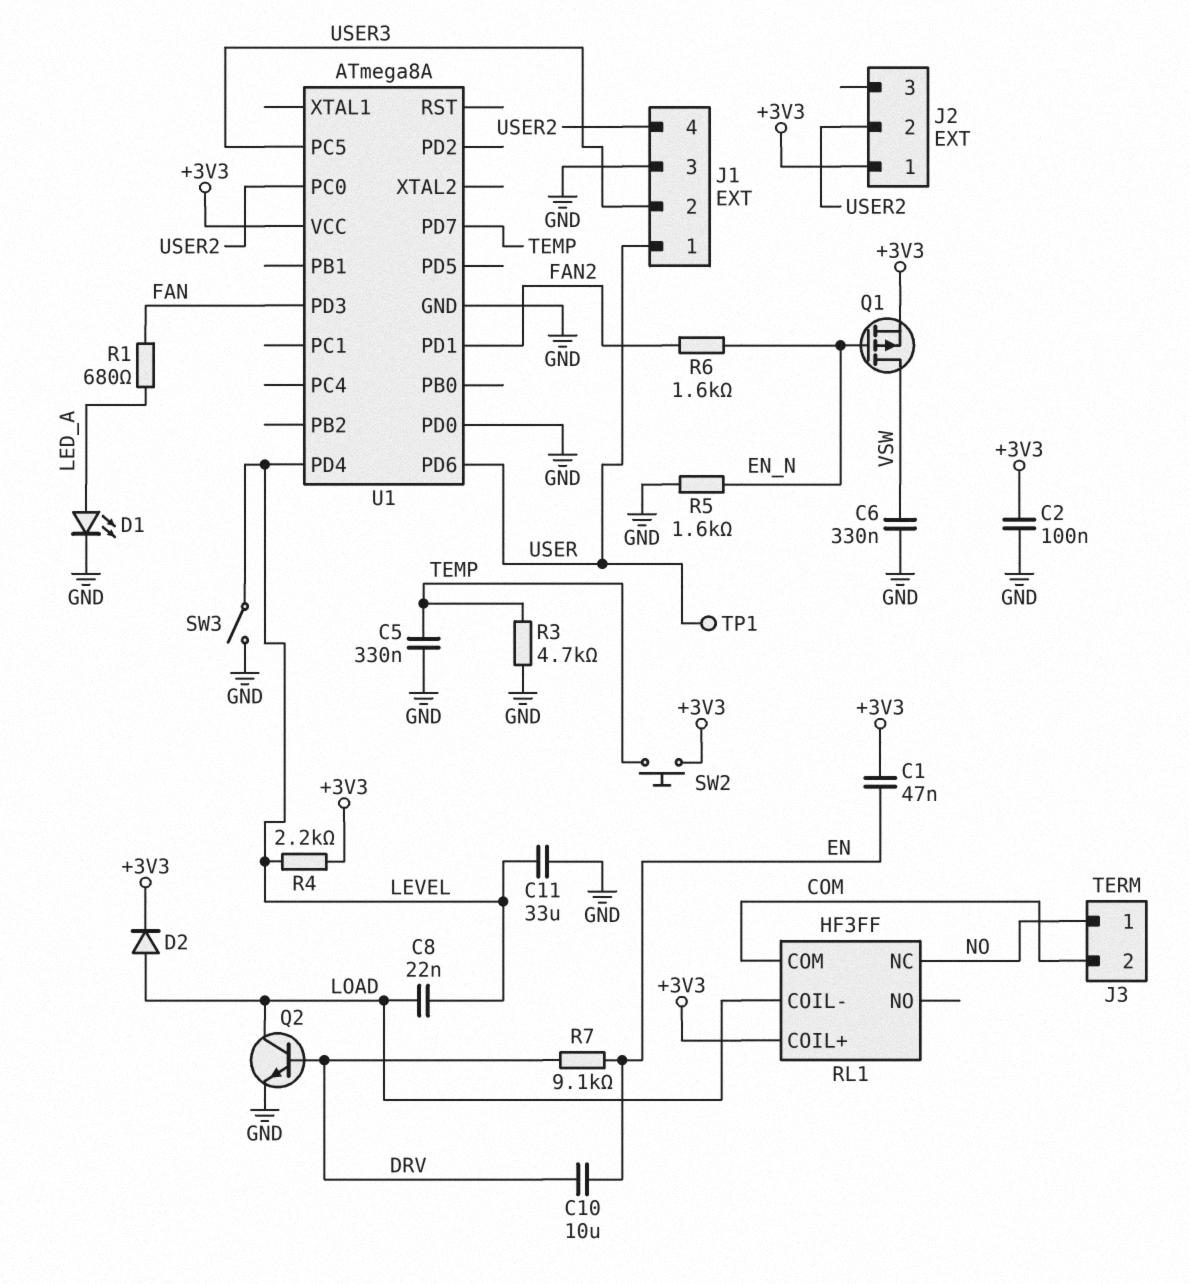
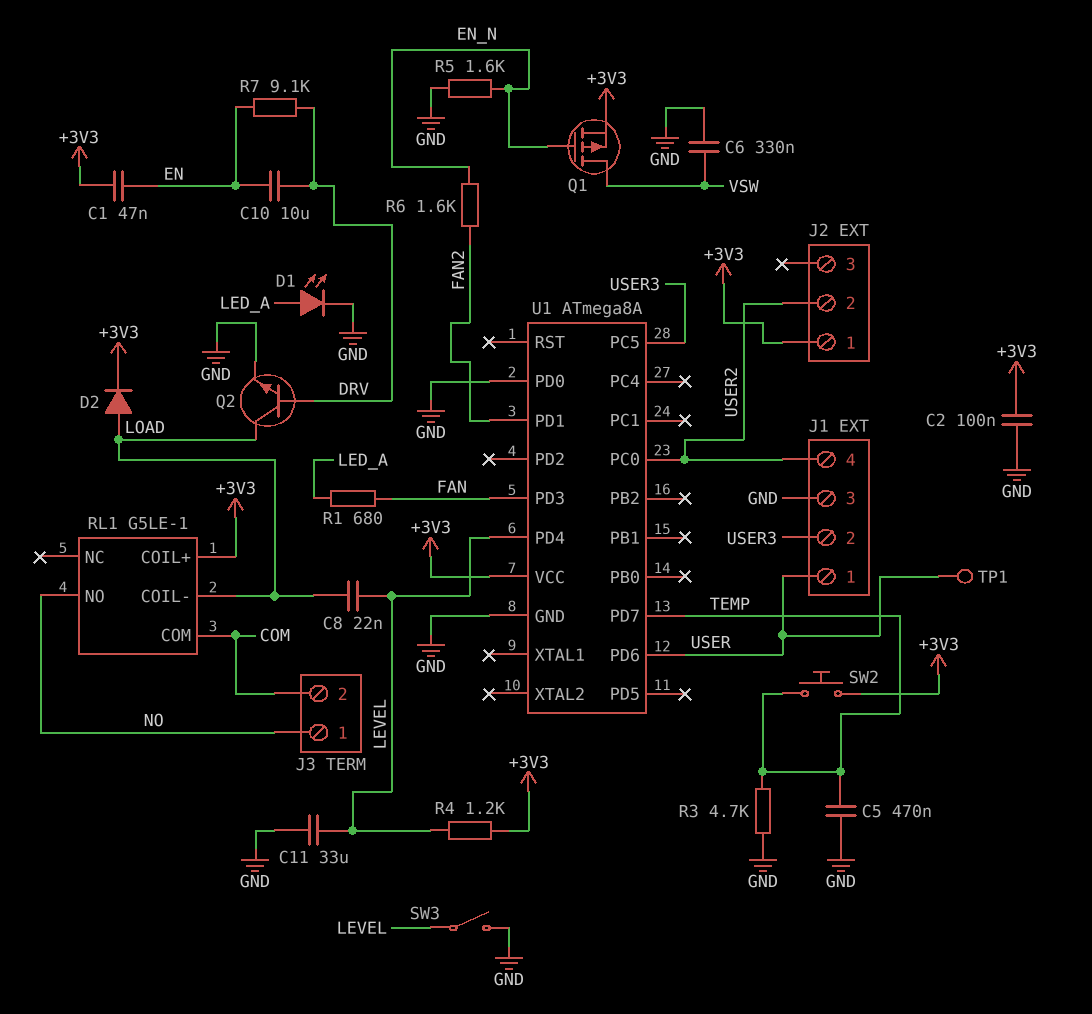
C5: 330nF (GND, TEMP) -> 470nF (GND, TEMP)
R4: 2.2k (+3V3, LEVEL) -> 1.2k (+3V3, LEVEL)
RL1: HF3FF -> G5LE-1
RL1 pin NC: NO -> none
RL1 pin NO: none -> NO

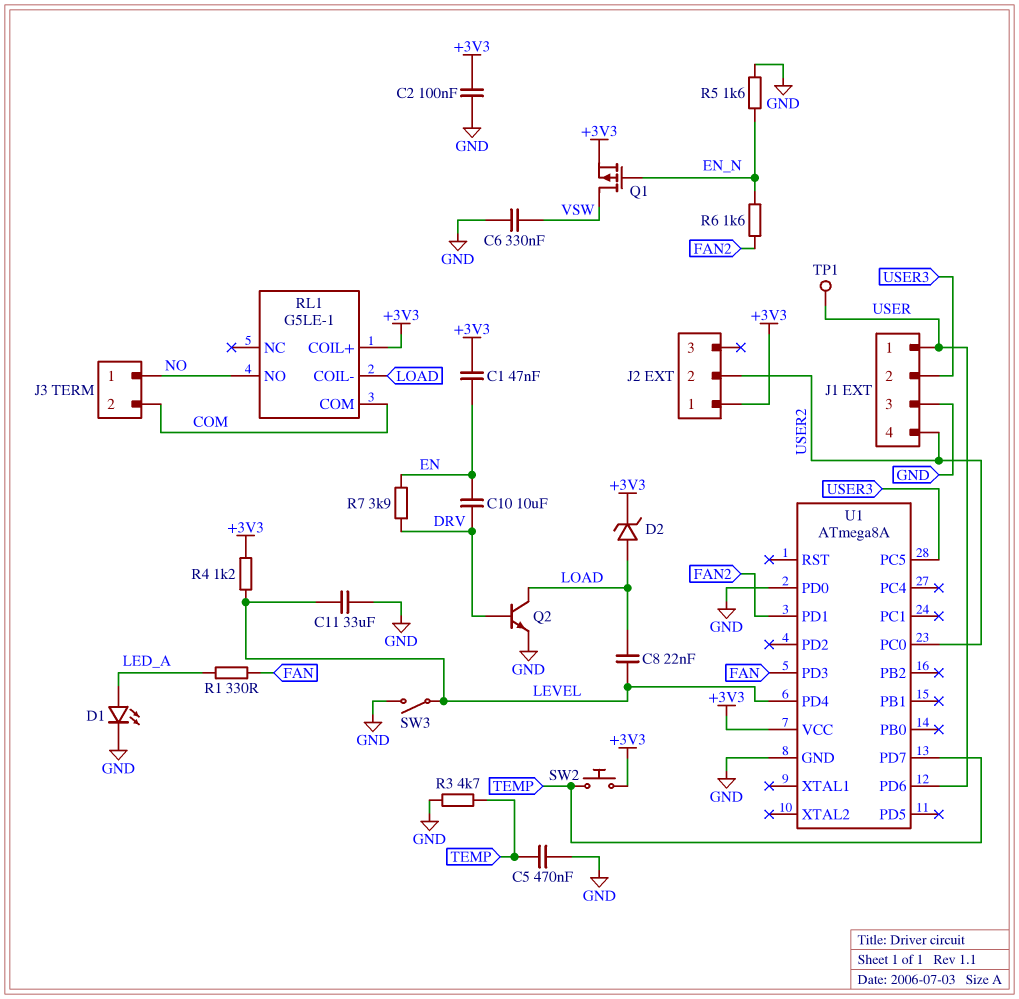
D2: diode (A LOAD, K +3V3) -> zener (A LOAD, K +3V3)
R1: 680 (FAN, LED_A) -> 330 (FAN, LED_A)
R7: 9.1k (DRV, EN) -> 3.9k (DRV, EN)

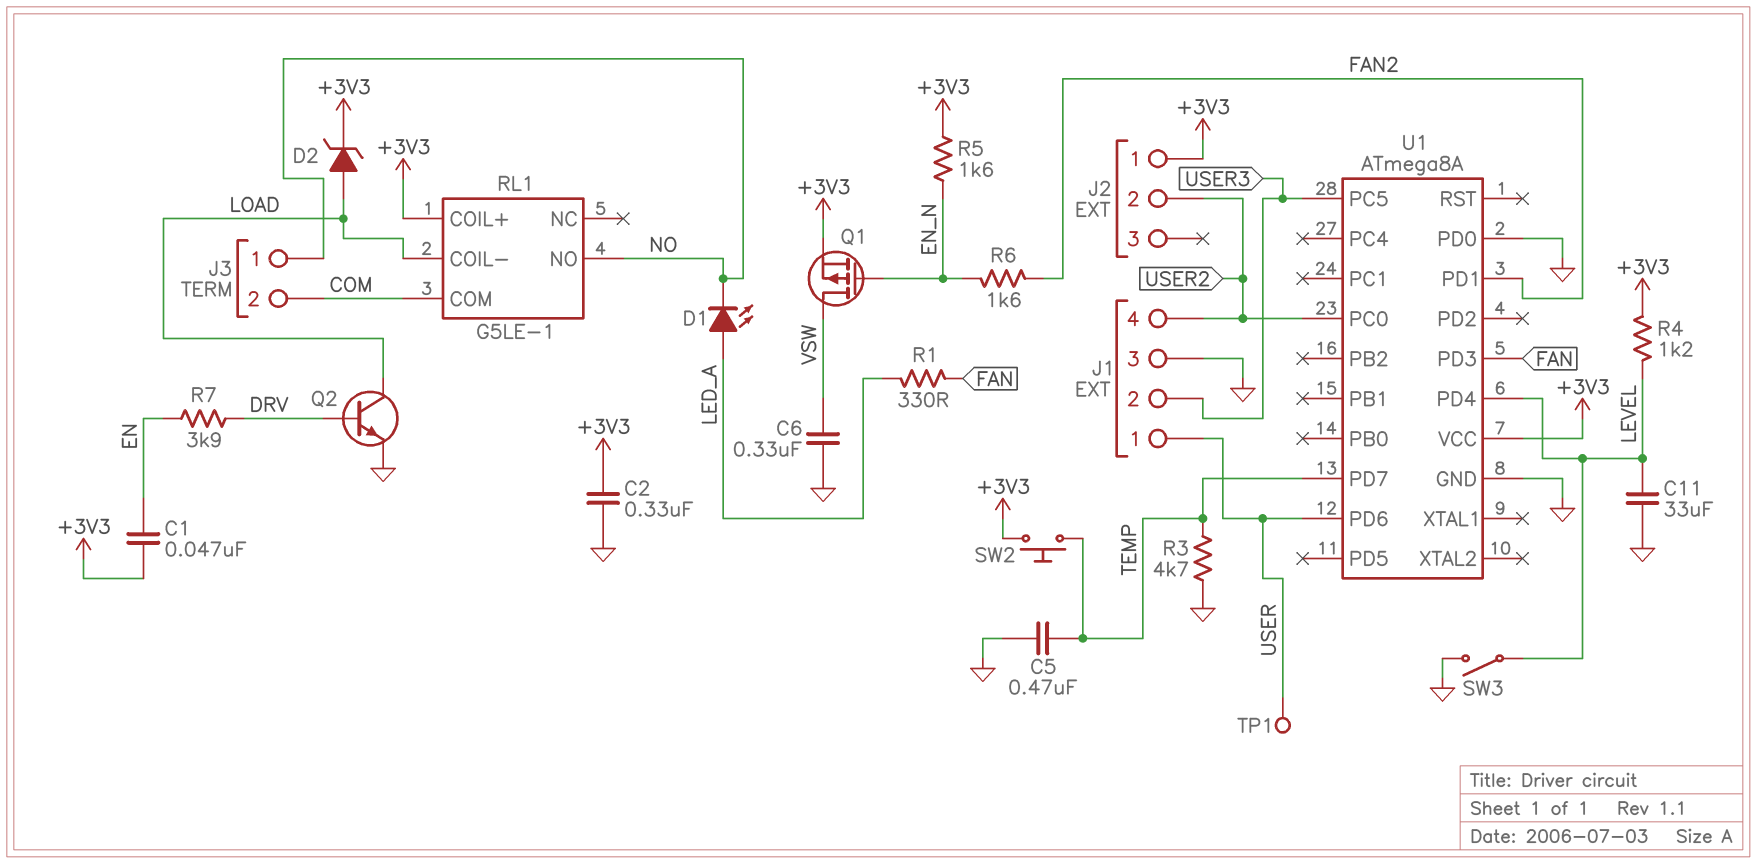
C2: 100nF (+3V3, GND) -> 330nF (+3V3, GND)
C8: 22nF (LEVEL, LOAD) -> none
C10: 10uF (DRV, EN) -> none
D1: LED (A LED_A, K GND) -> LED (A LED_A, K NO)
R5: 1.6k (EN_N, GND) -> 1.6k (+3V3, EN_N)

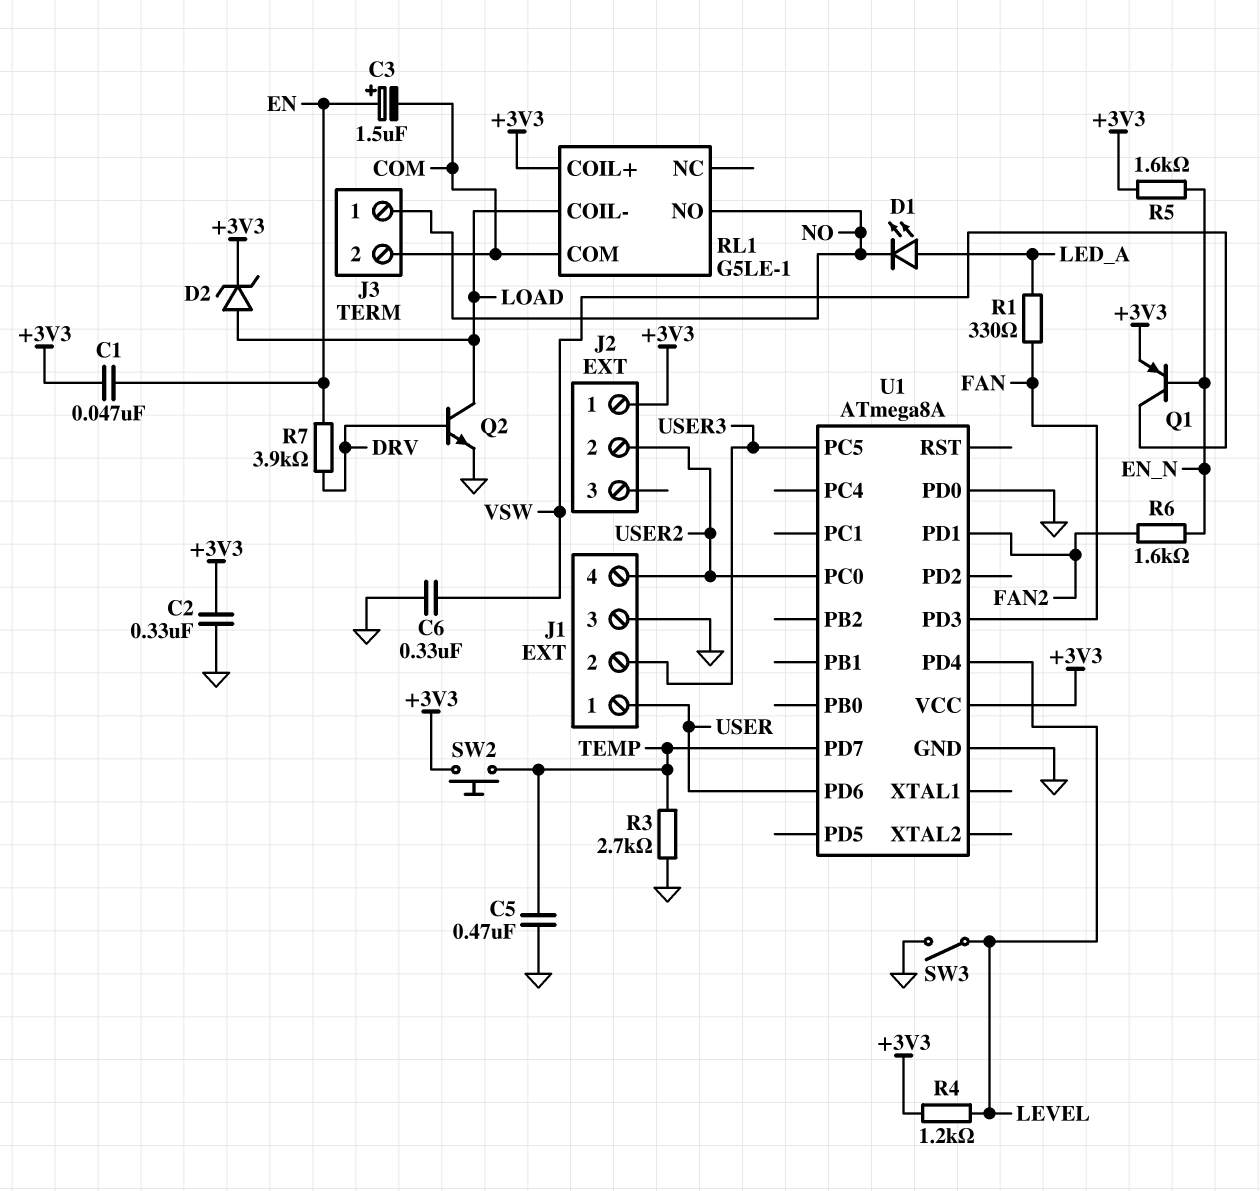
C3: none -> 1.5uF (plus EN, minus COM)
C11: 33uF (GND, LEVEL) -> none
Q1: PMOS (G EN_N, D VSW, S +3V3) -> PNP (B EN_N, C VSW, E +3V3)
R3: 4.7k (GND, TEMP) -> 2.7k (GND, TEMP)
TP1: test point (USER) -> none

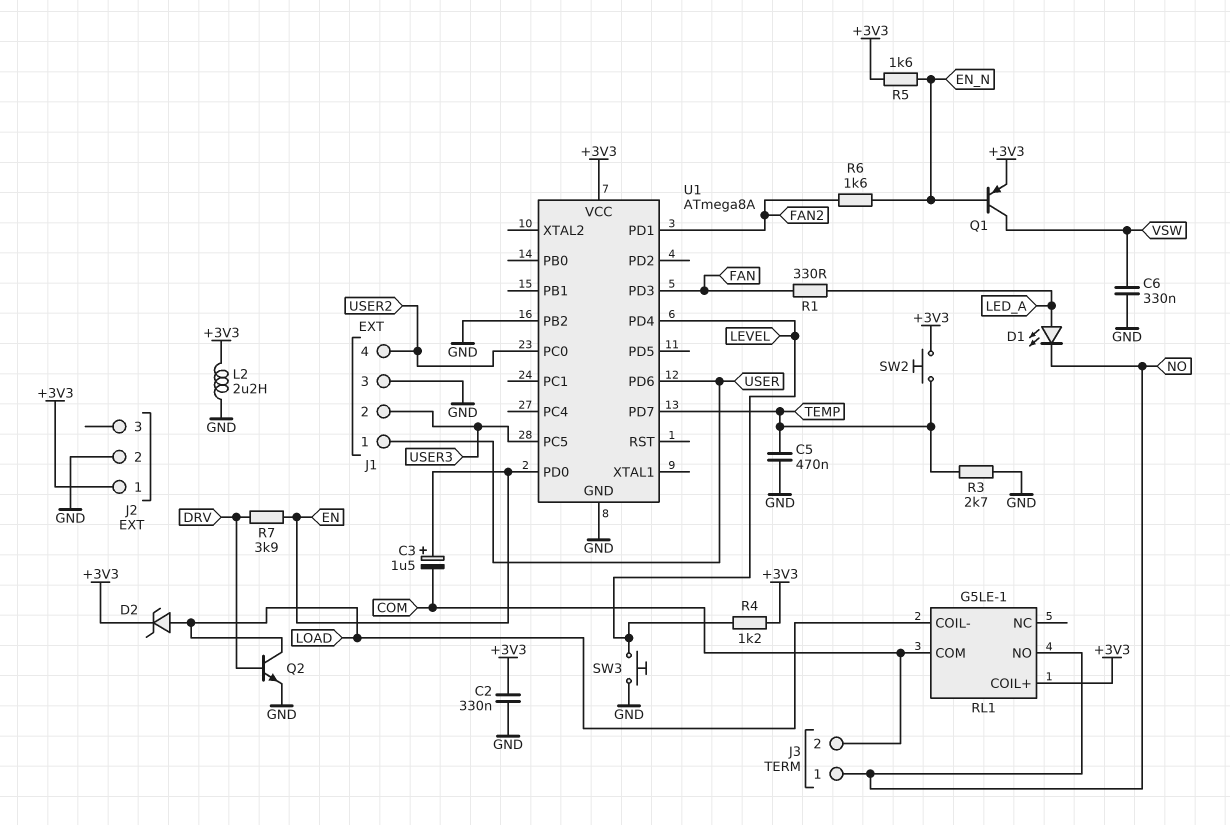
C1: 47nF (+3V3, EN) -> none
J2 pin 2: USER2 -> GND
L2: none -> 2.2uH (+3V3, GND)
SW3: switch (GND, LEVEL) -> button (GND, LEVEL)
U1 pin PB2: none -> GND
U1 pin PD0: GND -> EN

